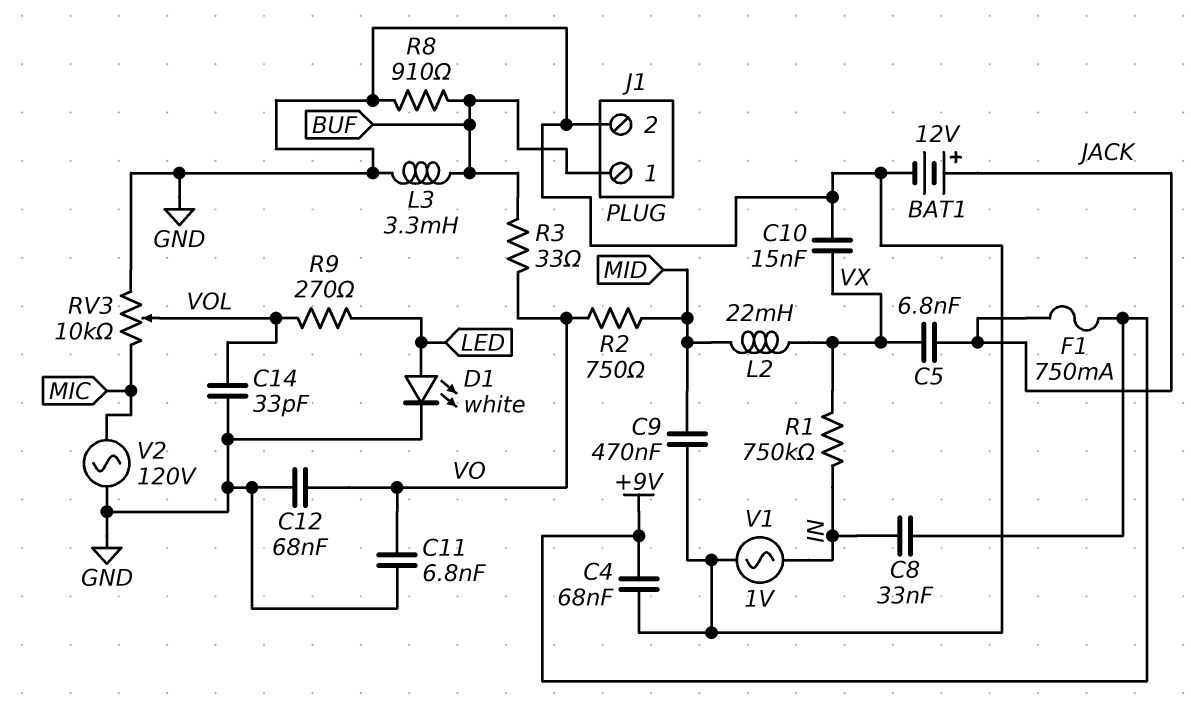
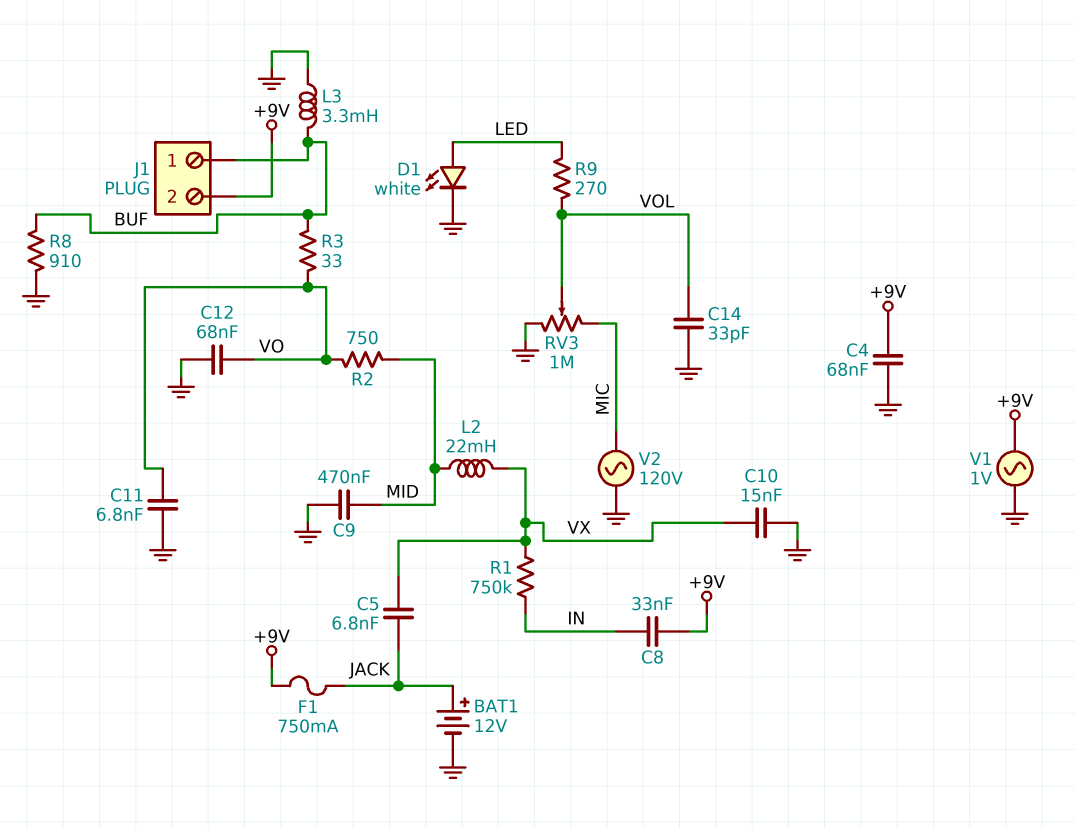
J1 pin 2: GND -> +9V
RV3: 10k (GND, MIC, wiper VOL) -> 1M (GND, MIC, wiper VOL)
V1: AC 1V (GND, IN) -> AC 1V (+9V, GND)

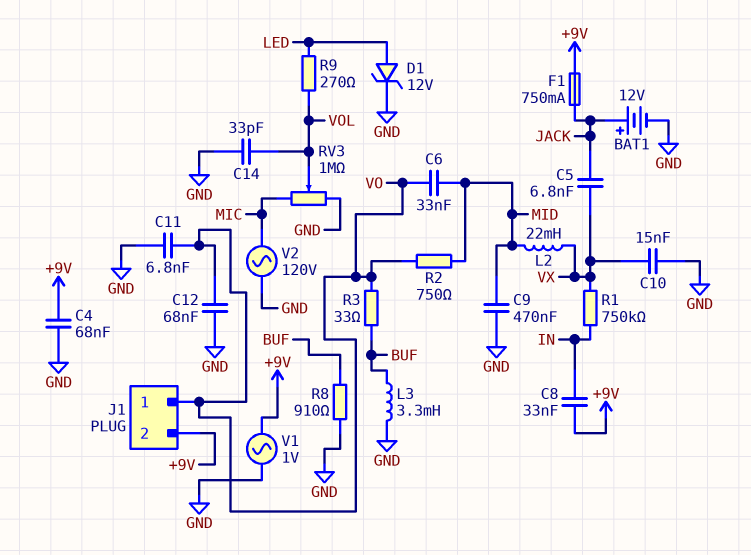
C6: none -> 33nF (MID, VO)
D1: LED white (A LED, K GND) -> zener 12V (A LED, K GND)
J1 pin 1: BUF -> VO

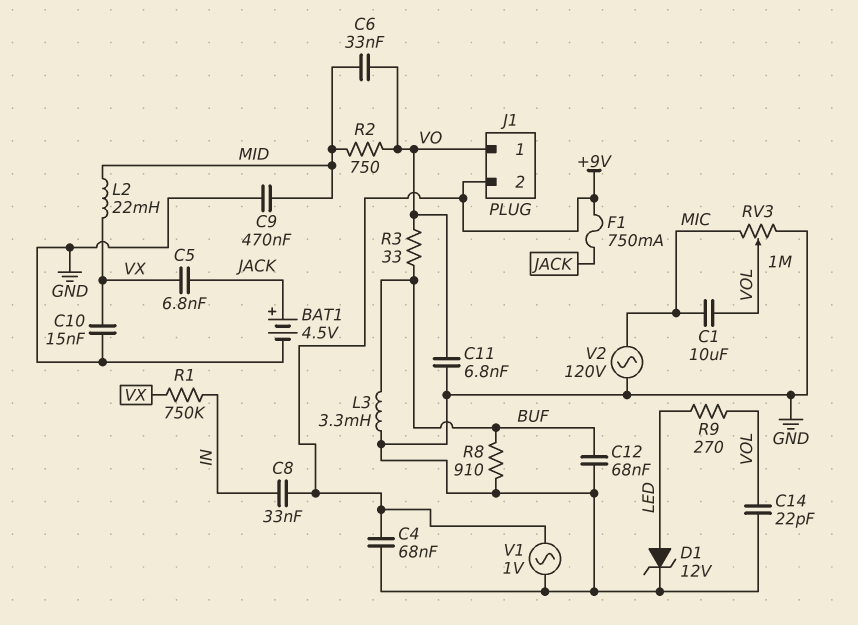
BAT1: 12V (plus JACK, minus GND) -> 4.5V (plus JACK, minus GND)
C1: none -> 10uF (MIC, VOL)
C12: 68nF (GND, VO) -> 68nF (BUF, GND)
C14: 33pF (GND, VOL) -> 22pF (GND, VOL)

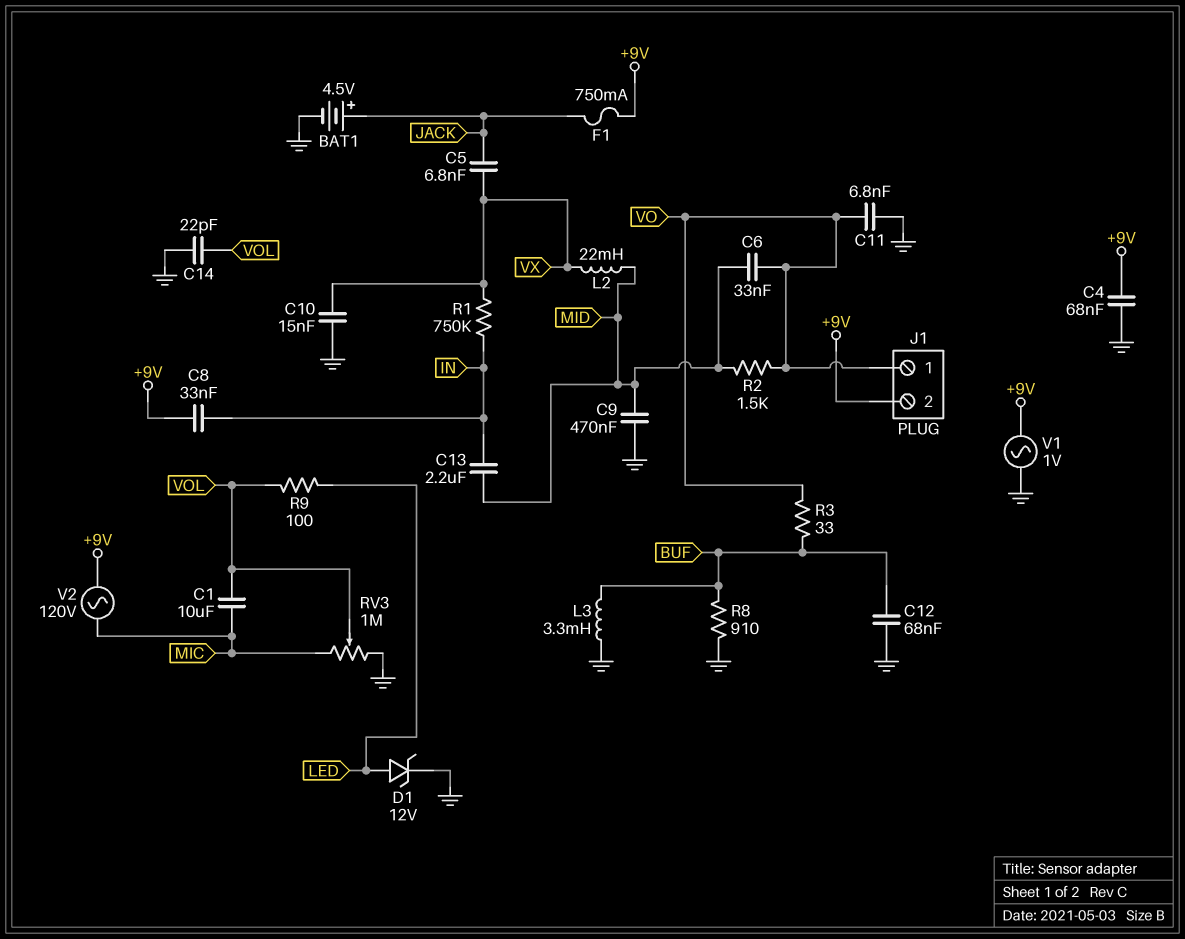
C13: none -> 2.2uF (IN, MID)
R2: 750 (MID, VO) -> 1.5k (MID, VO)
R9: 270 (LED, VOL) -> 100 (LED, VOL)
V2: AC 120V (GND, MIC) -> AC 120V (+9V, MIC)

